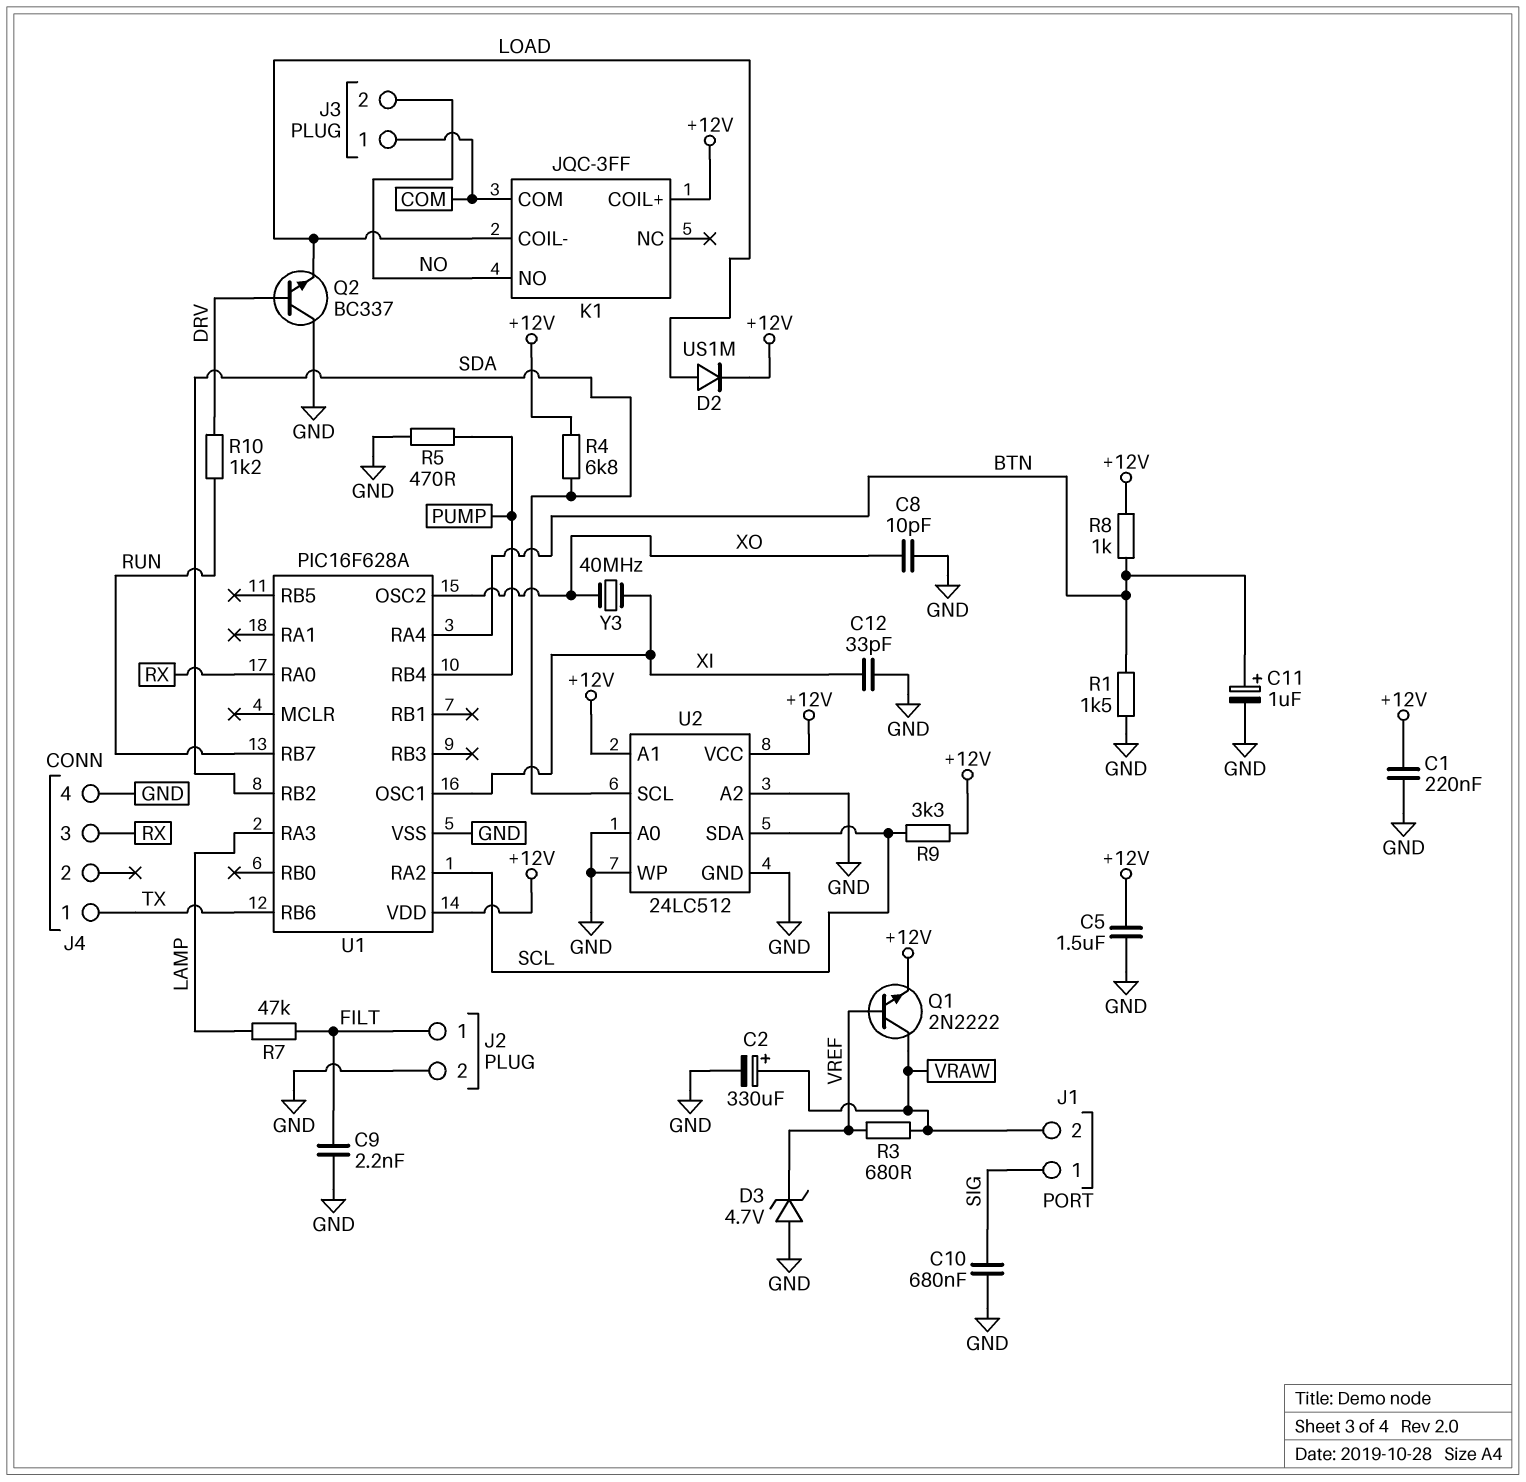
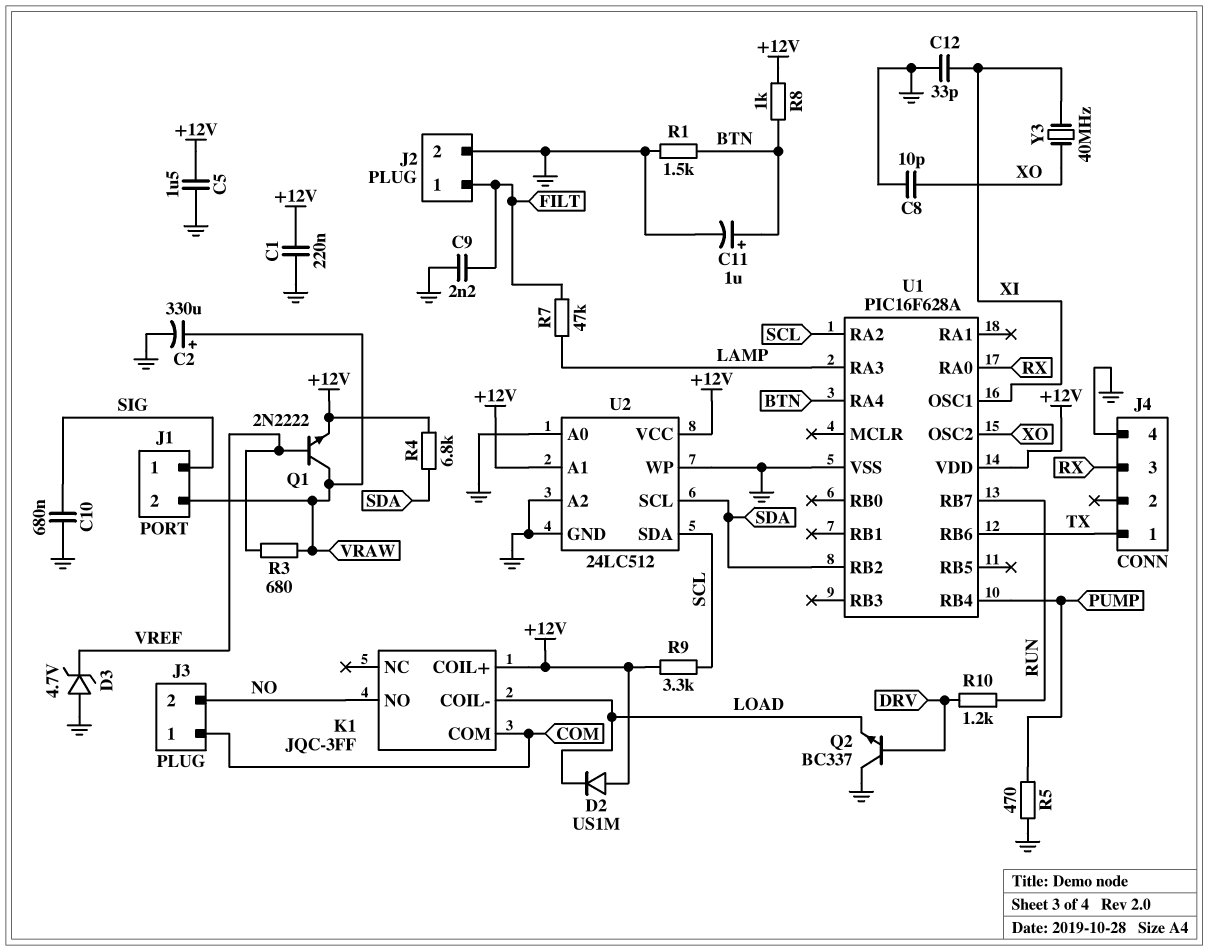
D2: diode US1M (A LOAD, K +12V) -> diode US1M (A +12V, K LOAD)

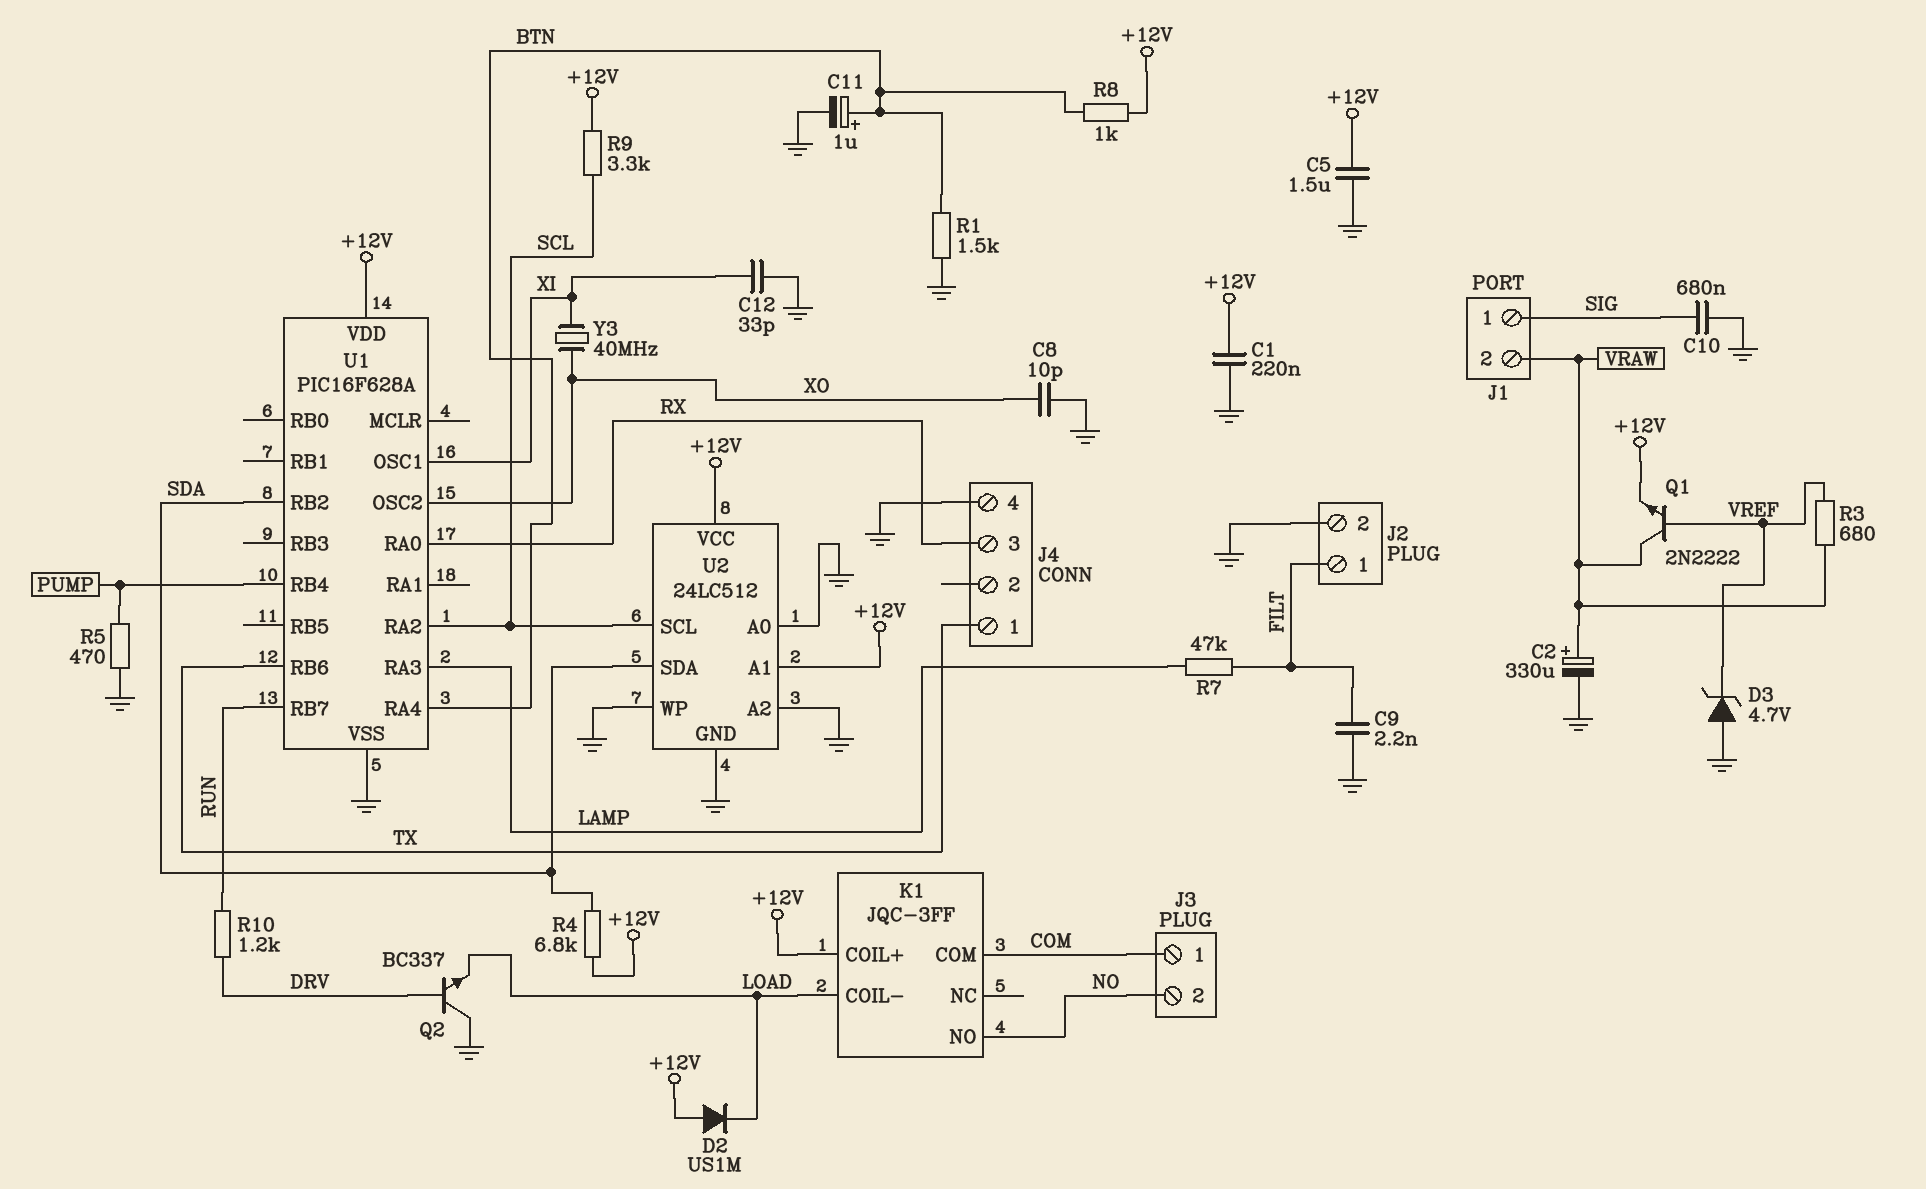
U2 pin SCL: SDA -> SCL
U2 pin SDA: SCL -> SDA

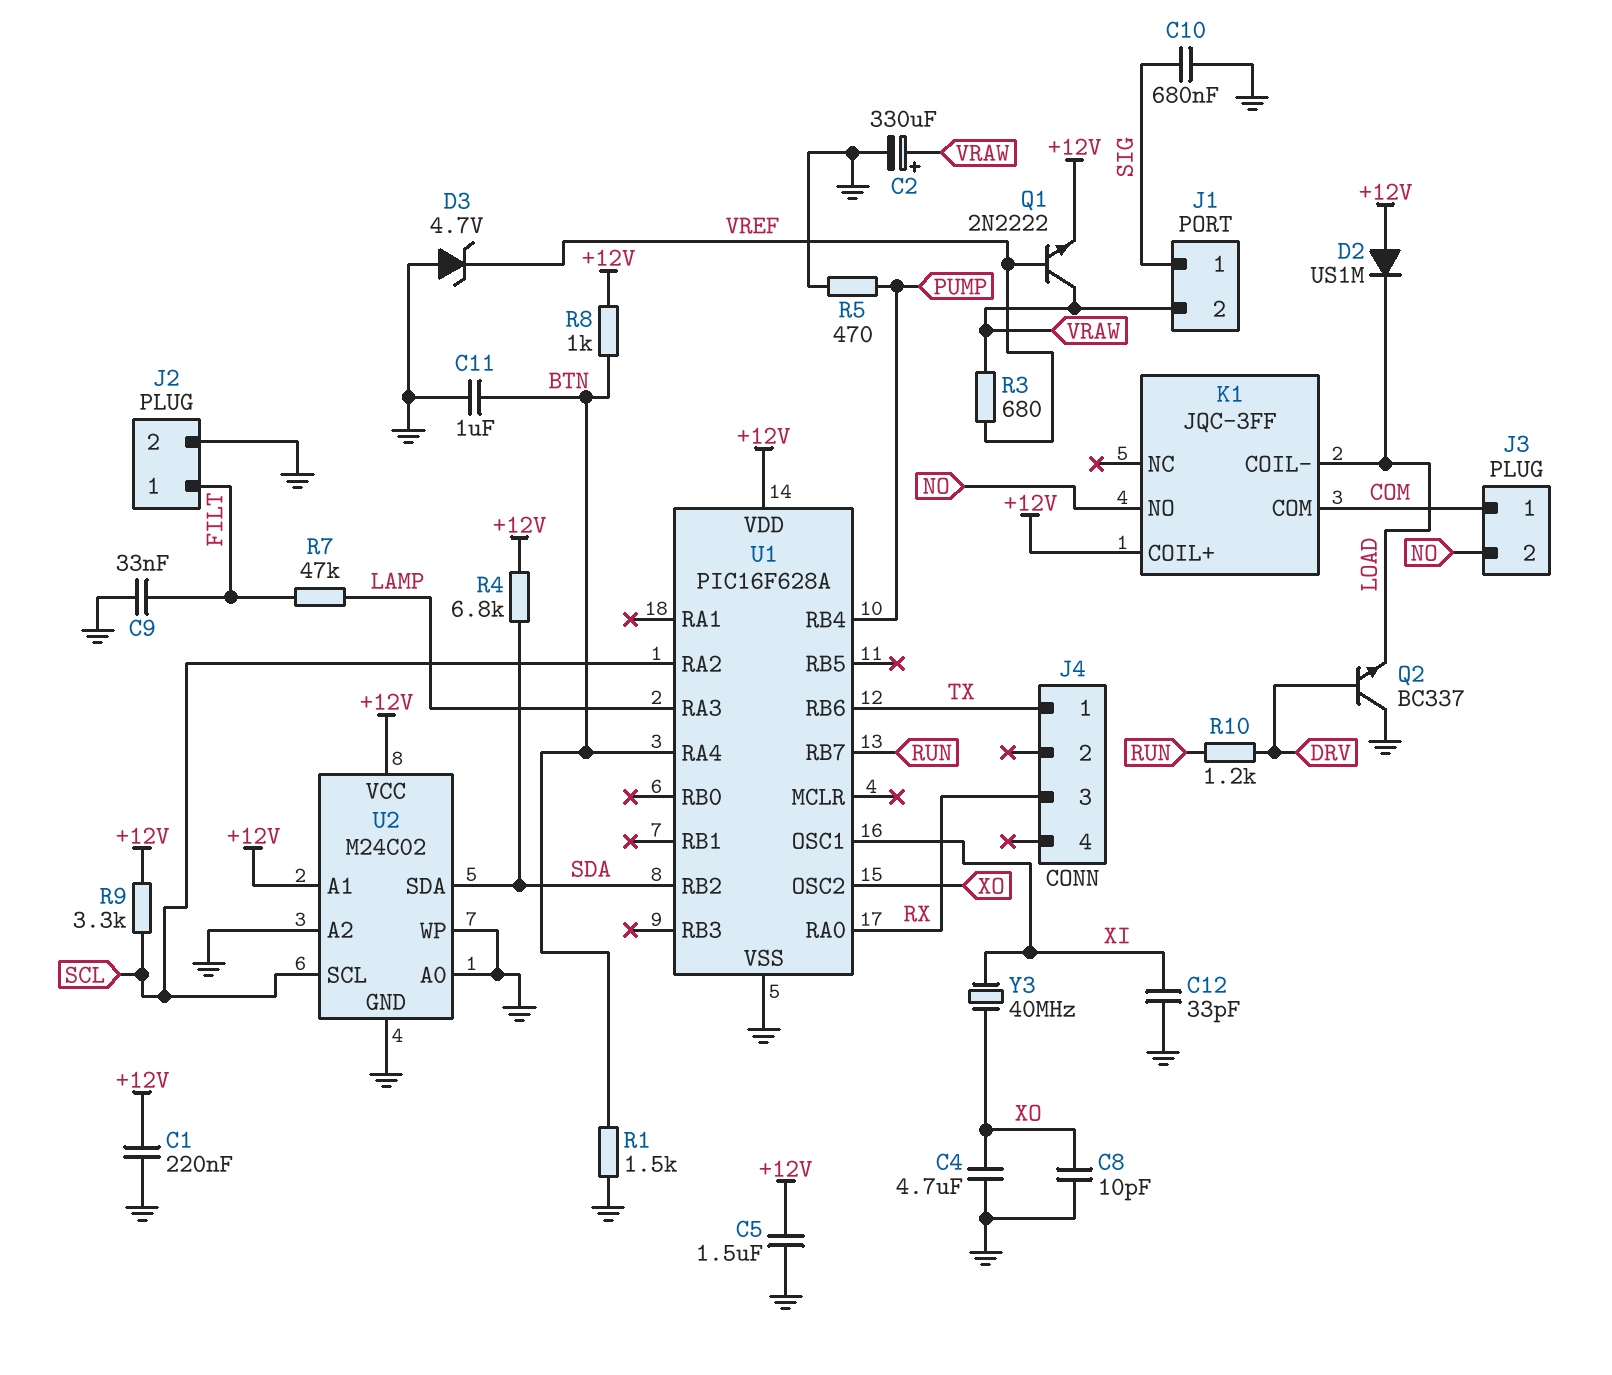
C4: none -> 4.7uF (GND, XO)
C9: 2.2nF (FILT, GND) -> 33nF (FILT, GND)
C11: 1uF (plus BTN, minus GND) -> 1uF (BTN, GND)
J4 pin 4: GND -> none
U2: 24LC512 -> M24C02

